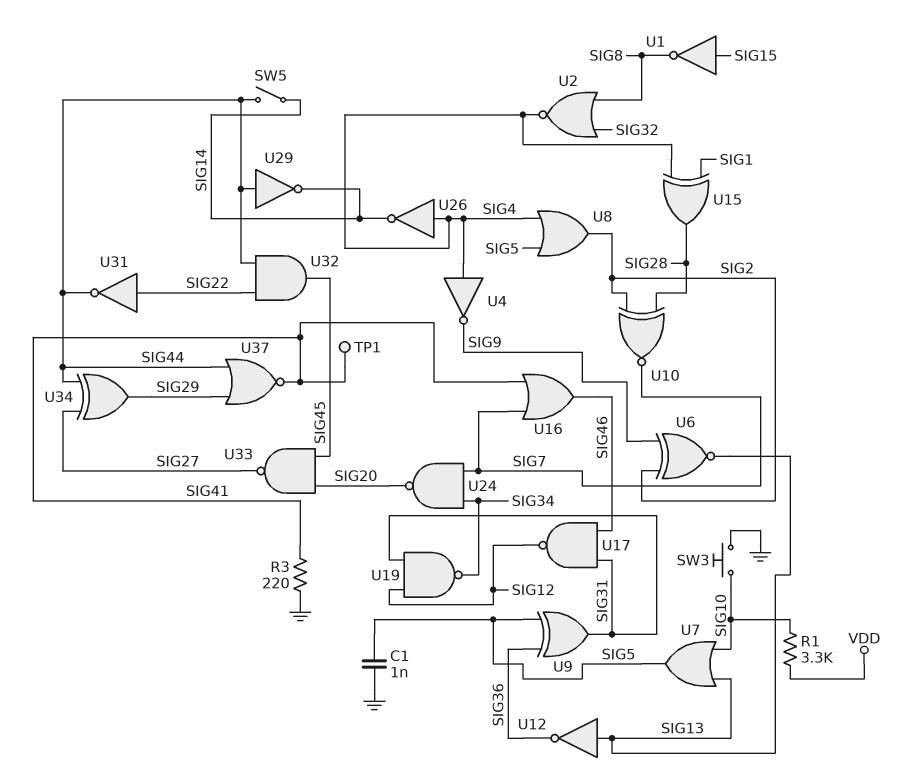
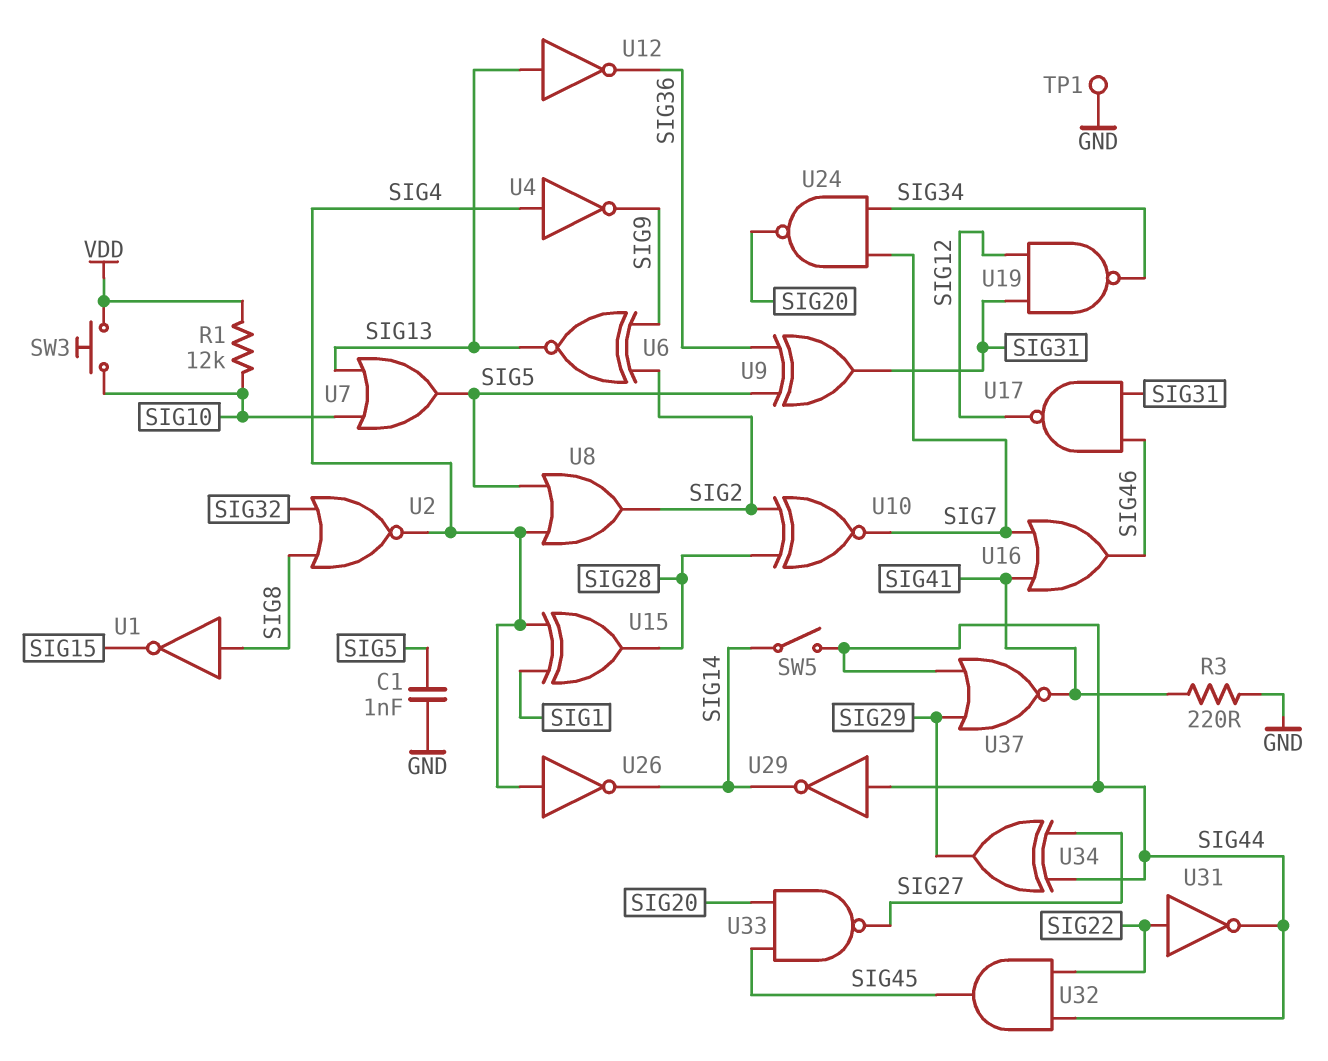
R1: 3.3k (SIG10, VDD) -> 12k (SIG10, VDD)
SW3: button (GND, SIG10) -> button (SIG10, VDD)
TP1: test point (SIG41) -> test point (GND)
U1: NOT (in SIG15, out SIG8) -> NOT (in SIG8, out SIG15)

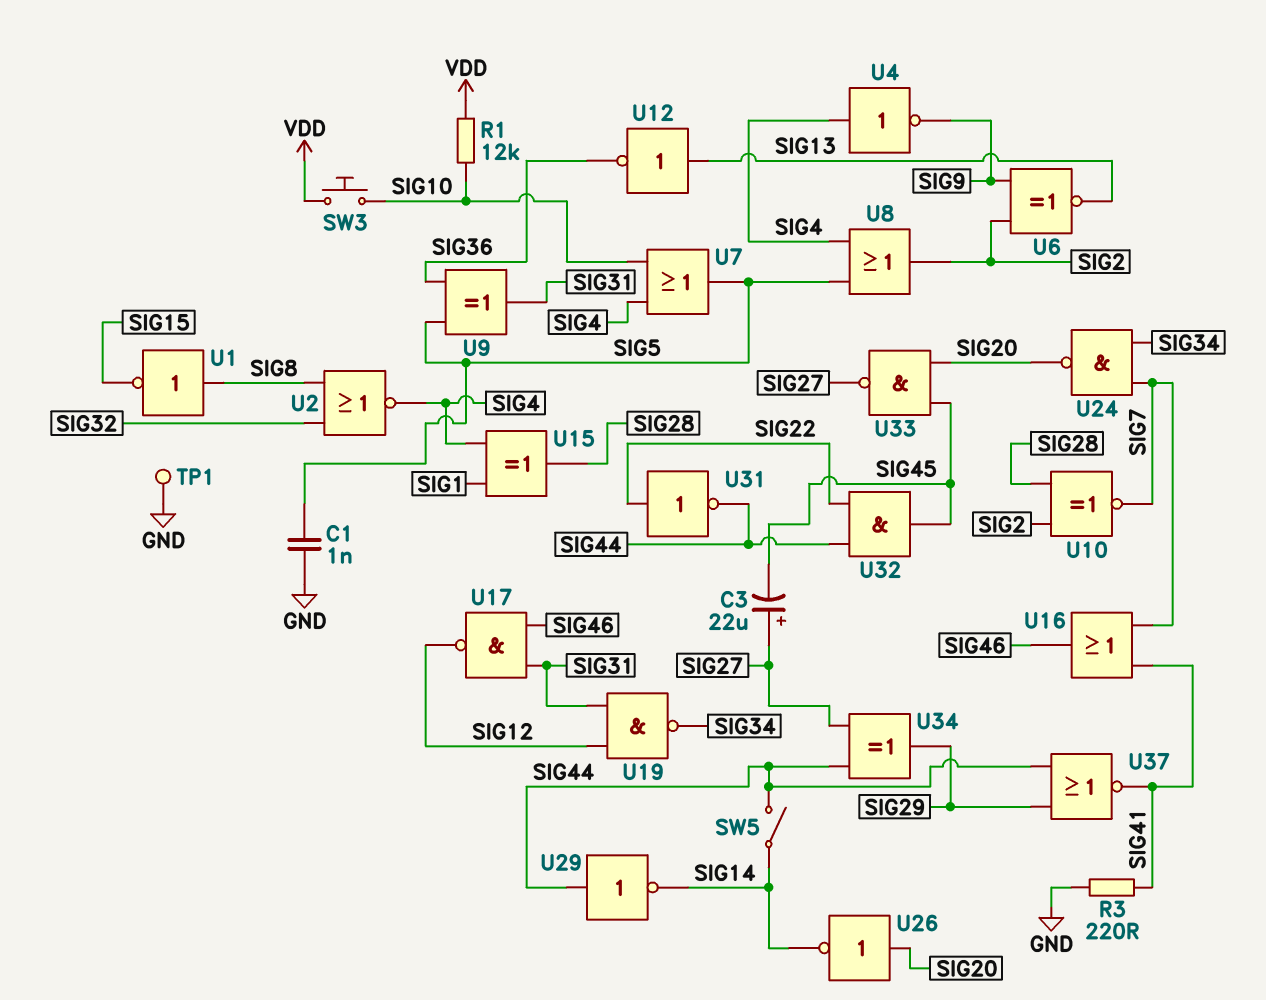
C3: none -> 22uF (plus SIG27, minus SIG45)
U7: OR (in SIG10, in SIG13, out SIG5) -> OR (in SIG4, in SIG10, out SIG5)
U26: NOT (in SIG4, out SIG14) -> NOT (in SIG20, out SIG14)

